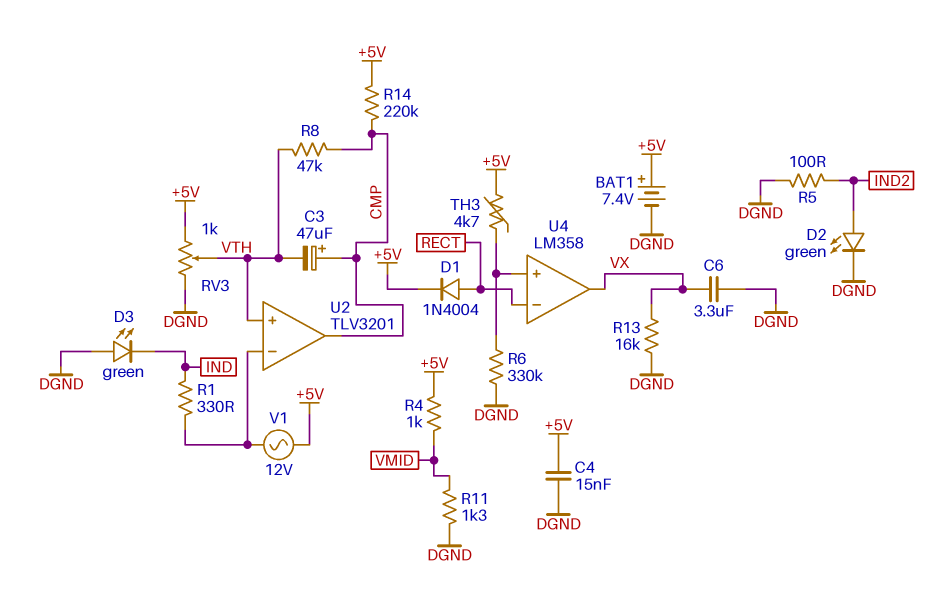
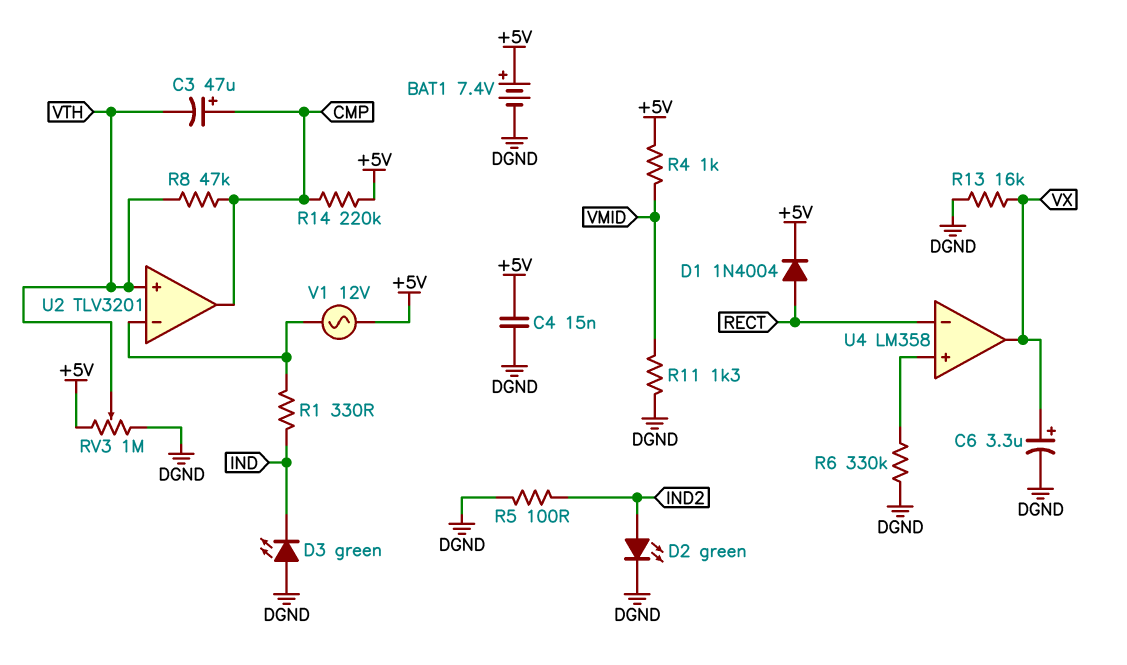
C6: 3.3uF (DGND, VX) -> 3.3uF (plus VX, minus DGND)
RV3: 1k (+5V, DGND, wiper VTH) -> 1M (+5V, DGND, wiper VTH)
TH3: 4.7k (+5V, U4/in+) -> none

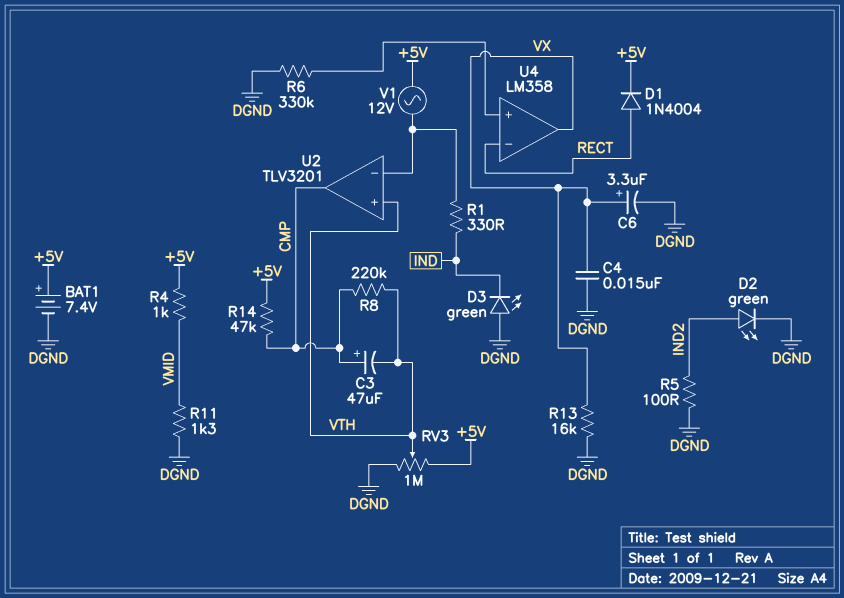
C4: 15nF (+5V, DGND) -> 15nF (DGND, VX)
R8: 47k (CMP, VTH) -> 220k (CMP, VTH)
R14: 220k (+5V, CMP) -> 47k (+5V, CMP)

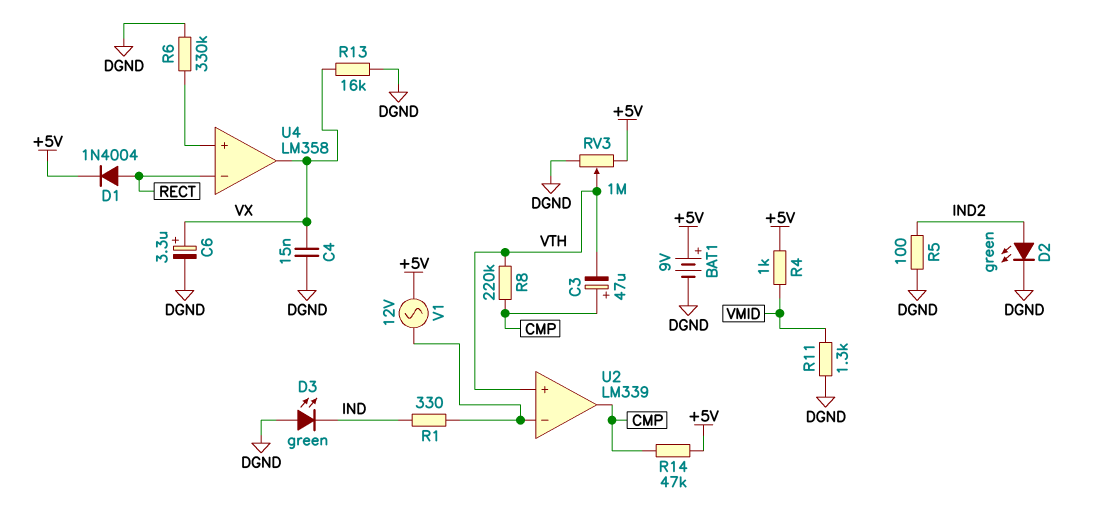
BAT1: 7.4V (plus +5V, minus DGND) -> 9V (plus +5V, minus DGND)
U2: TLV3201 -> LM339

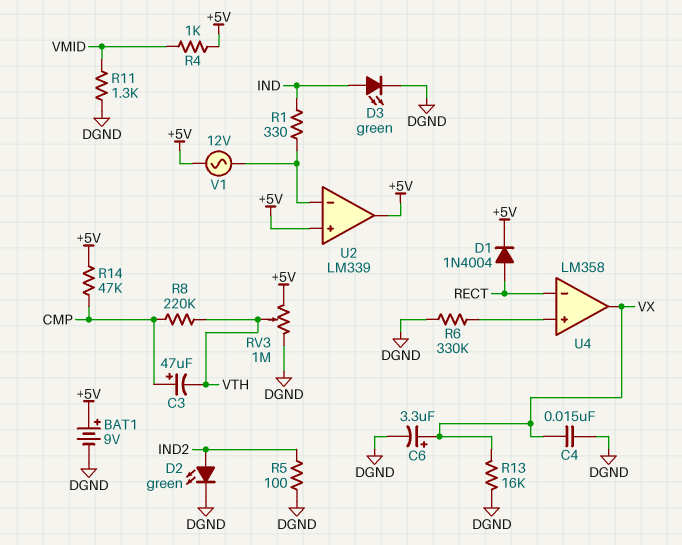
D3: LED green (A DGND, K IND) -> LED green (A IND, K DGND)
U2 pin in+: VTH -> +5V
U2 pin out: CMP -> +5V

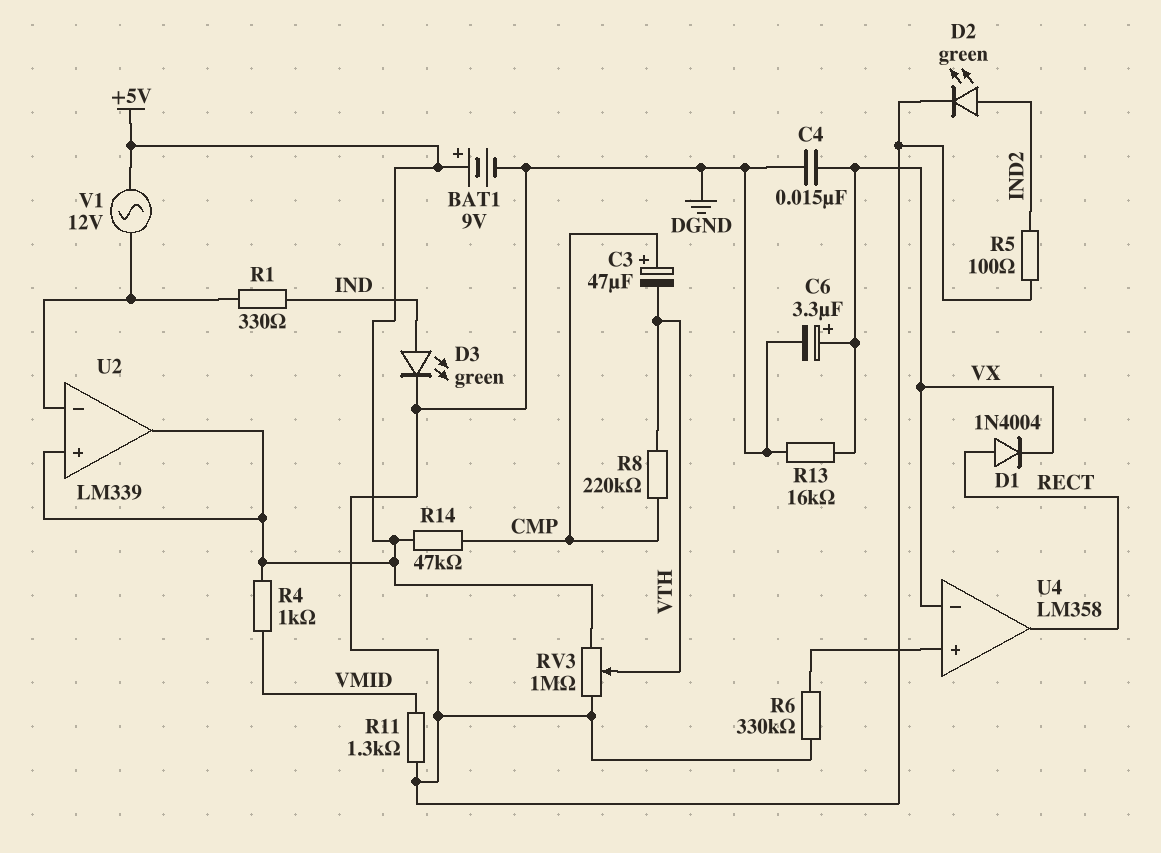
D1: diode 1N4004 (A RECT, K +5V) -> diode 1N4004 (A RECT, K VX)
U4 pin in-: RECT -> VX
U4 pin out: VX -> RECT

